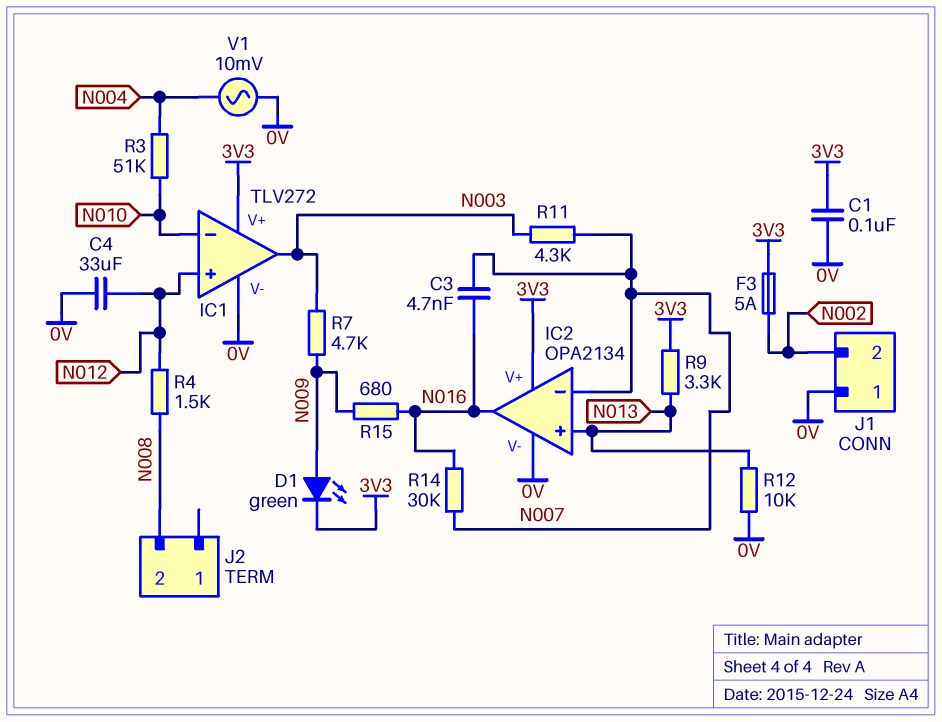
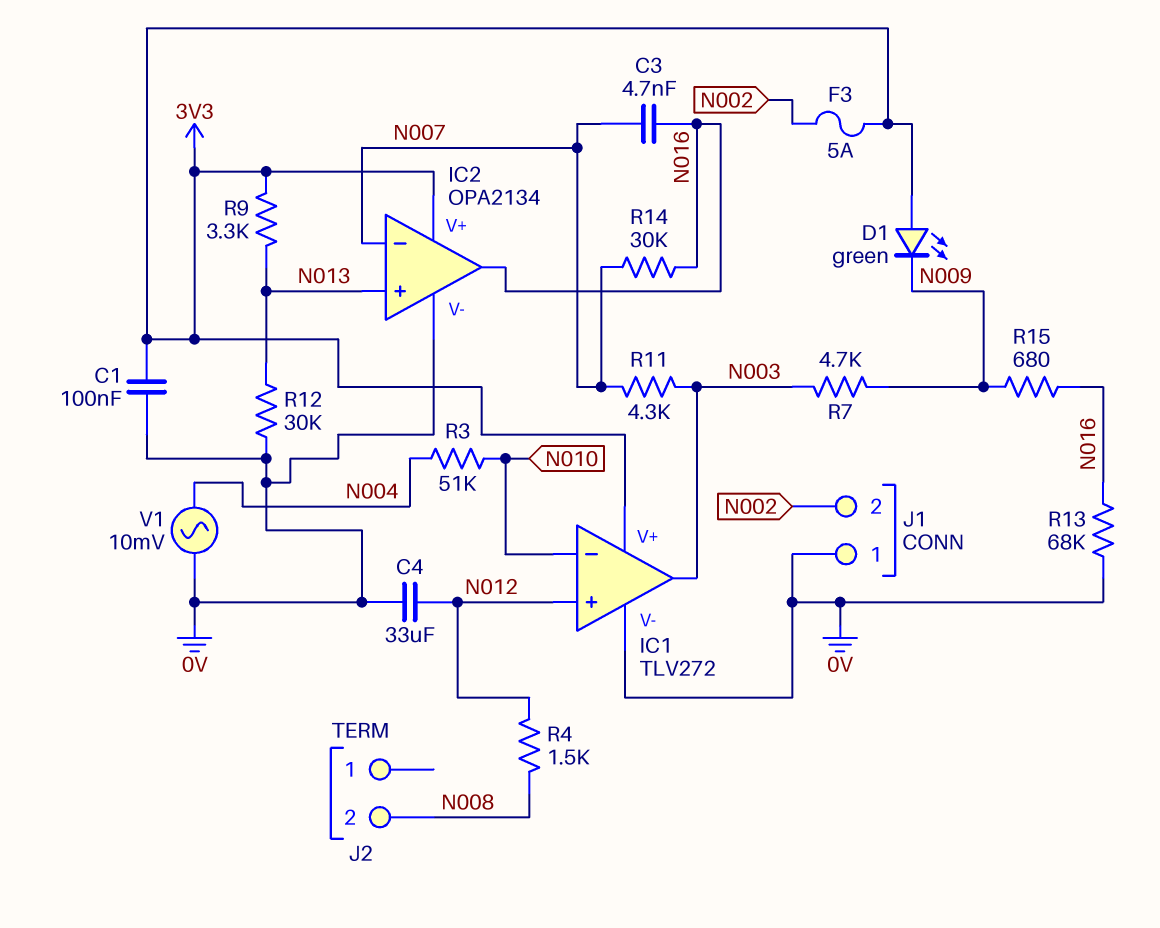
D1: LED green (A N009, K 3V3) -> LED green (A 3V3, K N009)
R12: 10k (0V, N013) -> 30k (0V, N013)
R13: none -> 68k (0V, N016)

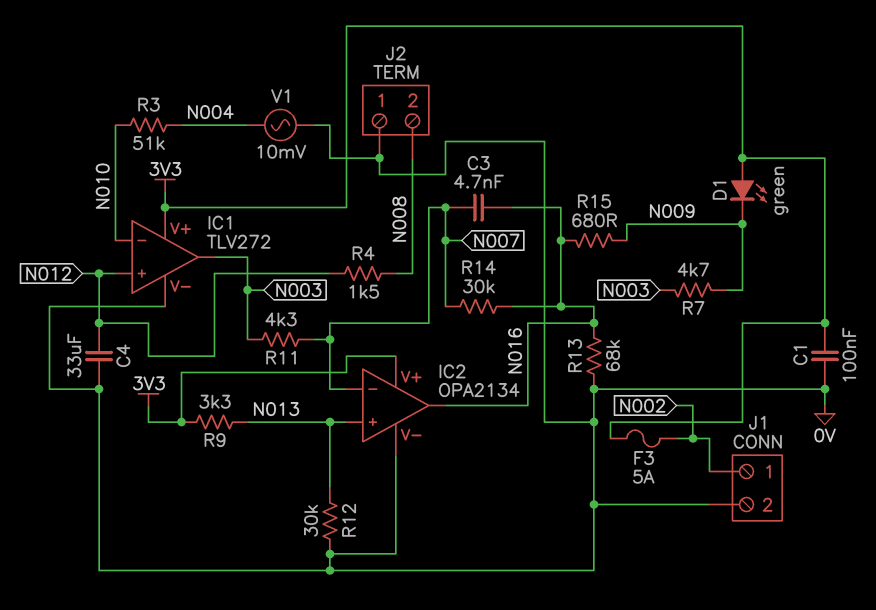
J1 pin 1: 0V -> N002
J1 pin 2: N002 -> 0V
J2 pin 1: none -> 0V

